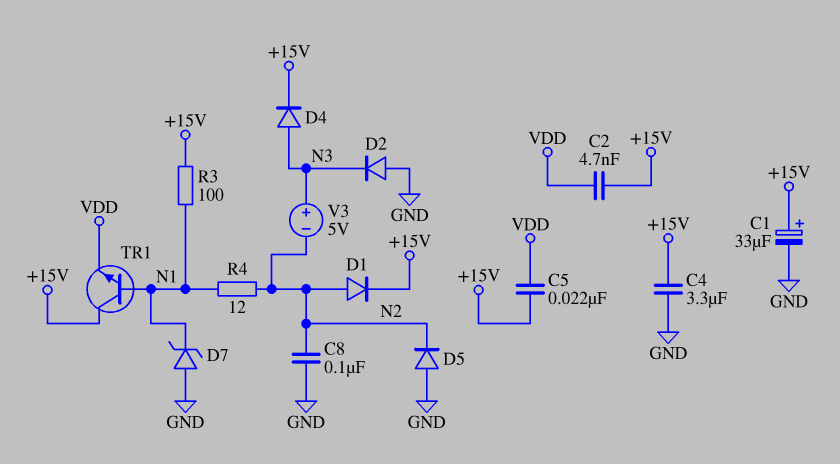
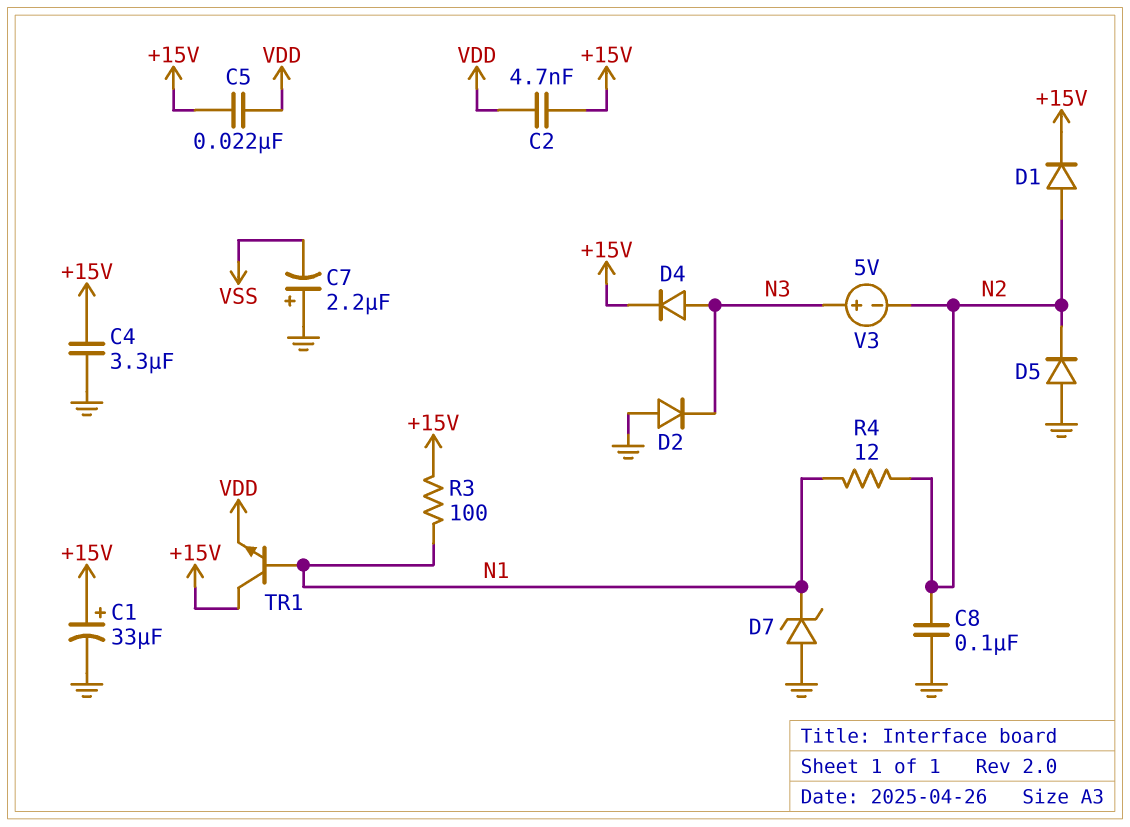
C7: none -> 2.2uF (plus GND, minus VSS)

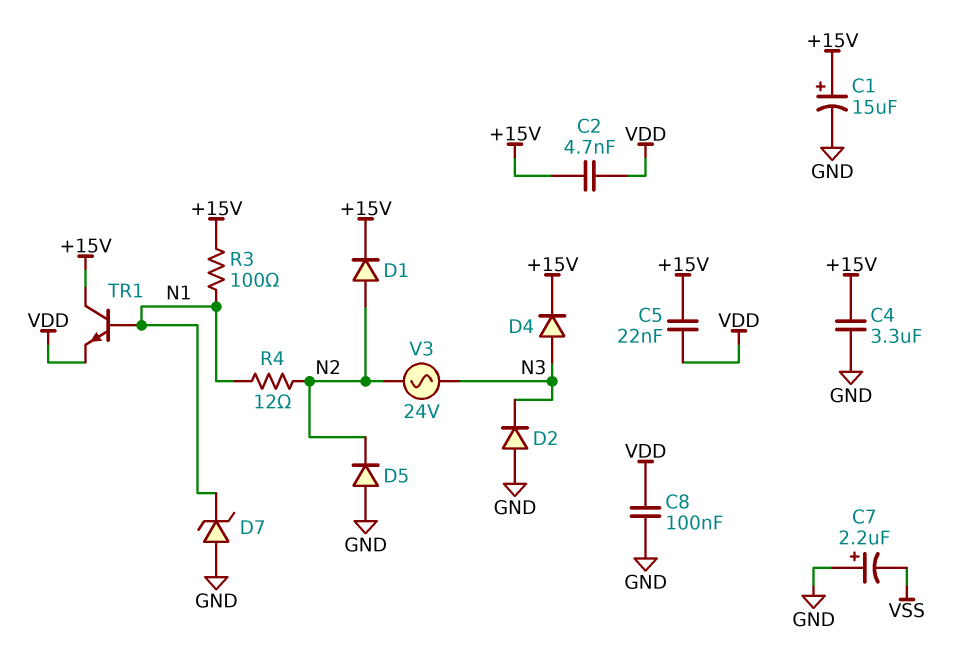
C1: 33uF (plus +15V, minus GND) -> 15uF (plus +15V, minus GND)
C8: 100nF (GND, N2) -> 100nF (GND, VDD)
V3: 5V (plus N3, minus N2) -> AC 24V (N2, N3)

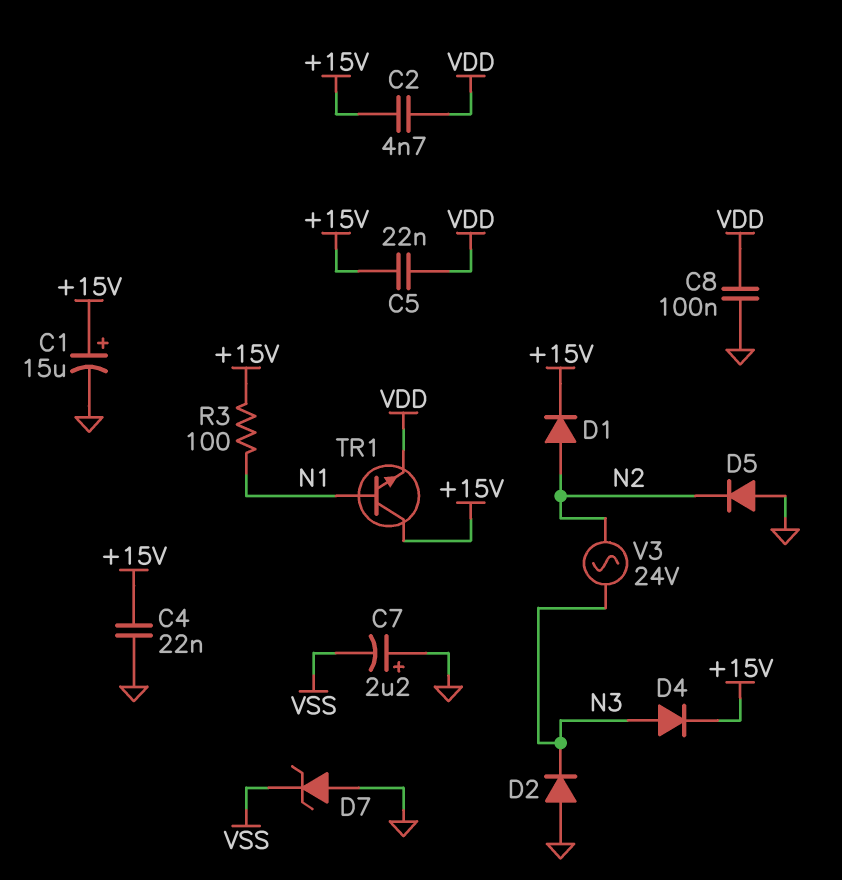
C4: 3.3uF (+15V, GND) -> 22nF (+15V, GND)
D7: zener (A GND, K N1) -> zener (A GND, K VSS)
R4: 12 (N1, N2) -> none

